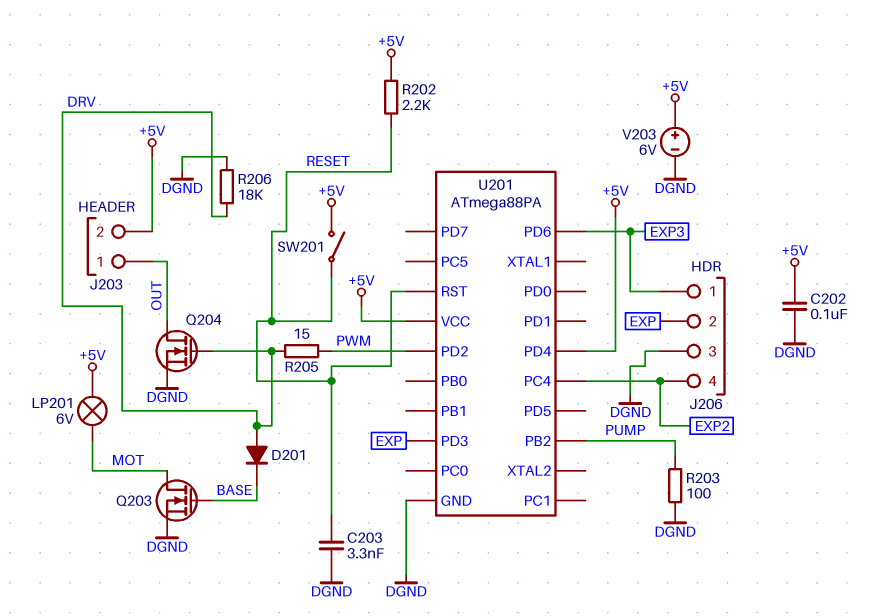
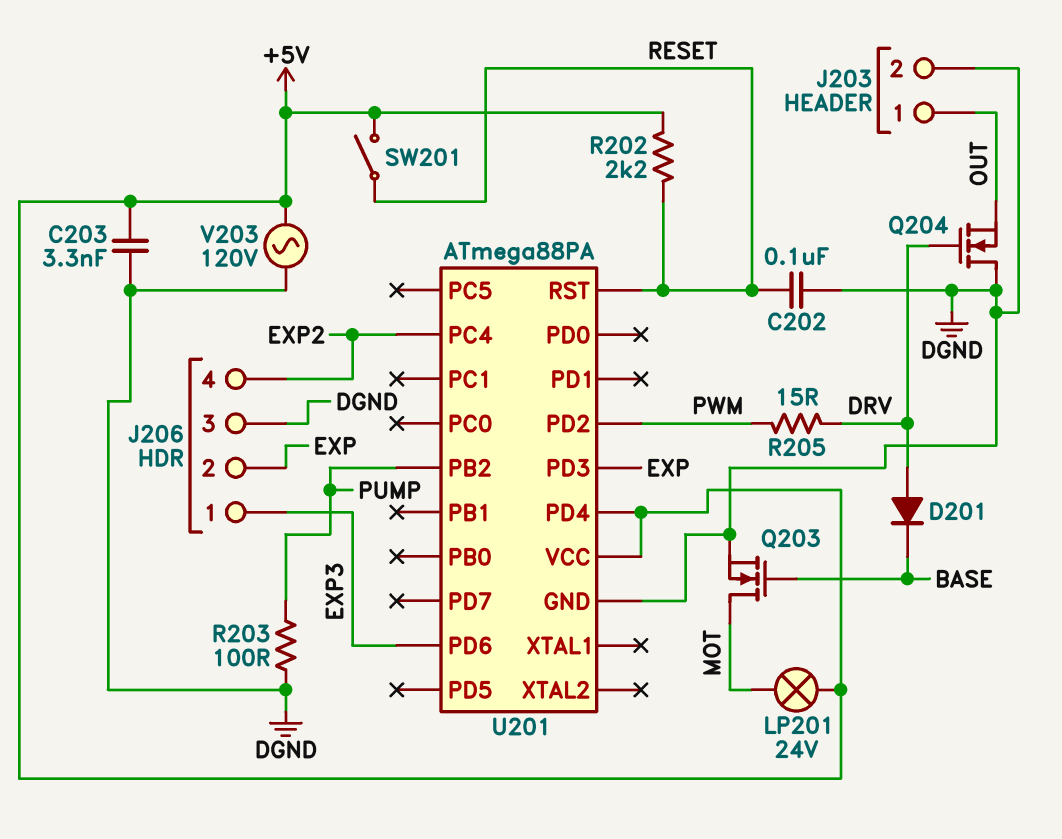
C202: 100nF (+5V, DGND) -> 100nF (DGND, RESET)
C203: 3.3nF (DGND, RESET) -> 3.3nF (+5V, DGND)
J203 pin 2: +5V -> DGND
LP201: lamp 6V (+5V, MOT) -> lamp 24V (+5V, MOT)
Q204: NMOS (G DRV, D OUT, S DGND) -> NMOS (G DRV, D DGND, S OUT)
R206: 18k (DGND, DRV) -> none
V203: 6V (plus +5V, minus DGND) -> AC 120V (+5V, DGND)

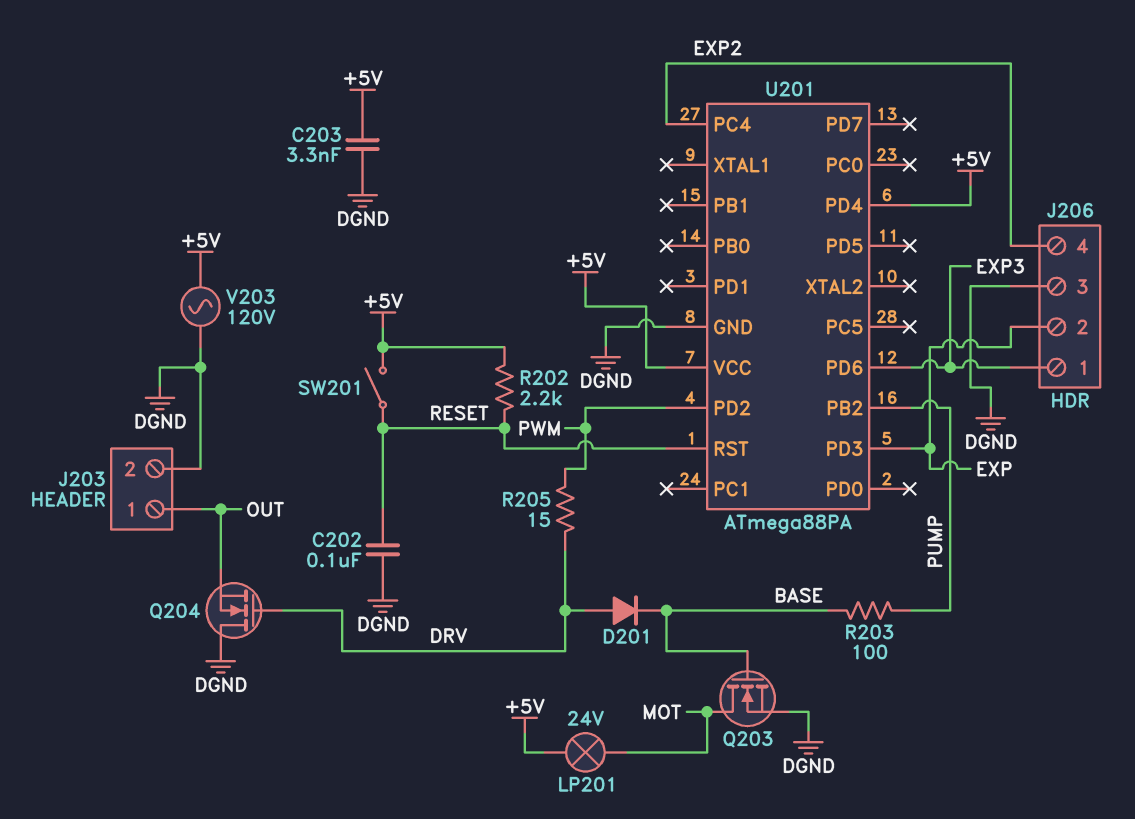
R203: 100 (DGND, PUMP) -> 100 (BASE, PUMP)

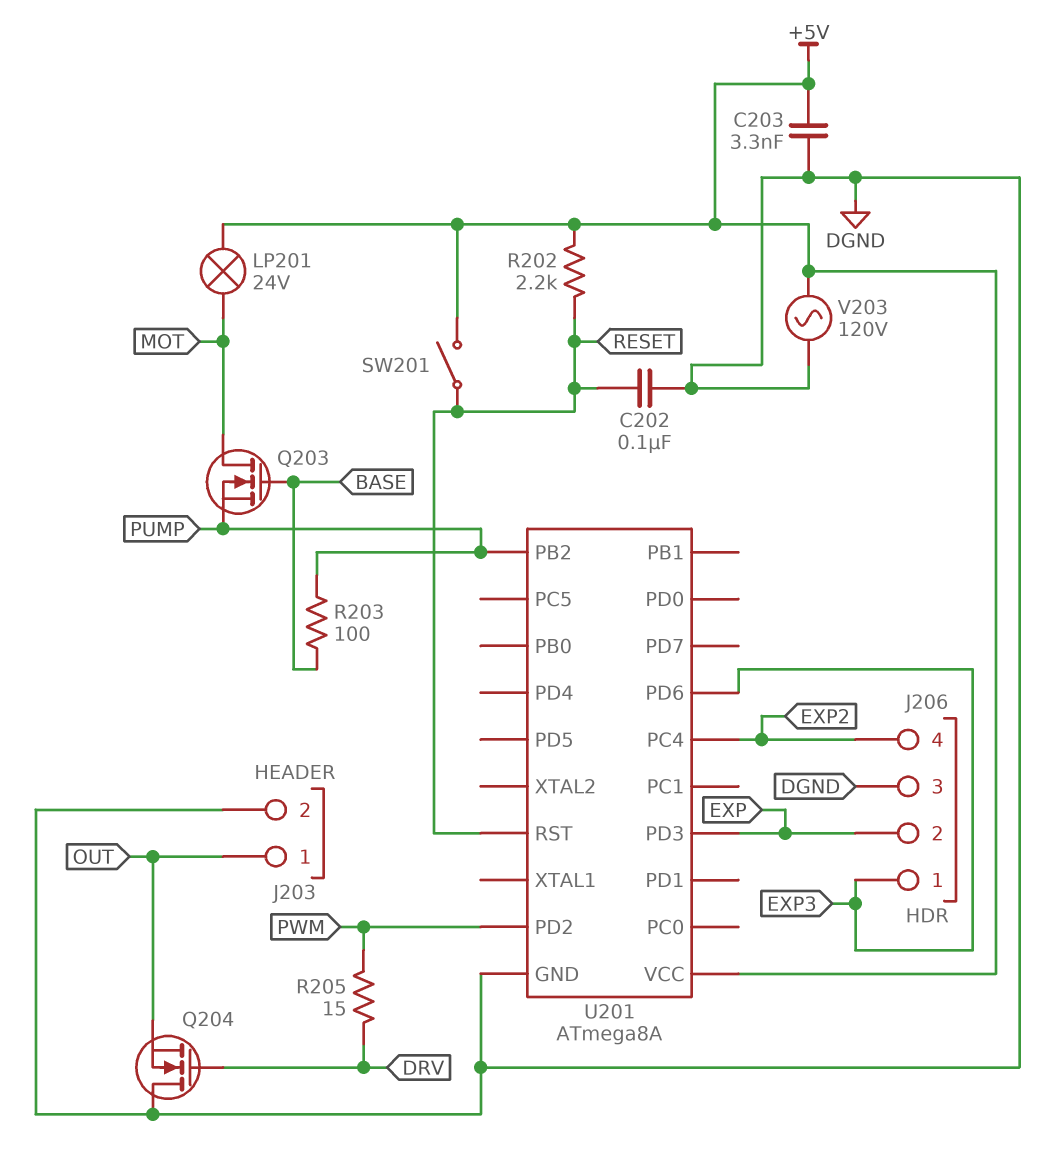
D201: diode (A DRV, K BASE) -> none
Q203: NMOS (G BASE, D MOT, S DGND) -> NMOS (G BASE, D MOT, S PUMP)
U201: ATmega88PA -> ATmega8A
U201 pin PD4: +5V -> none

